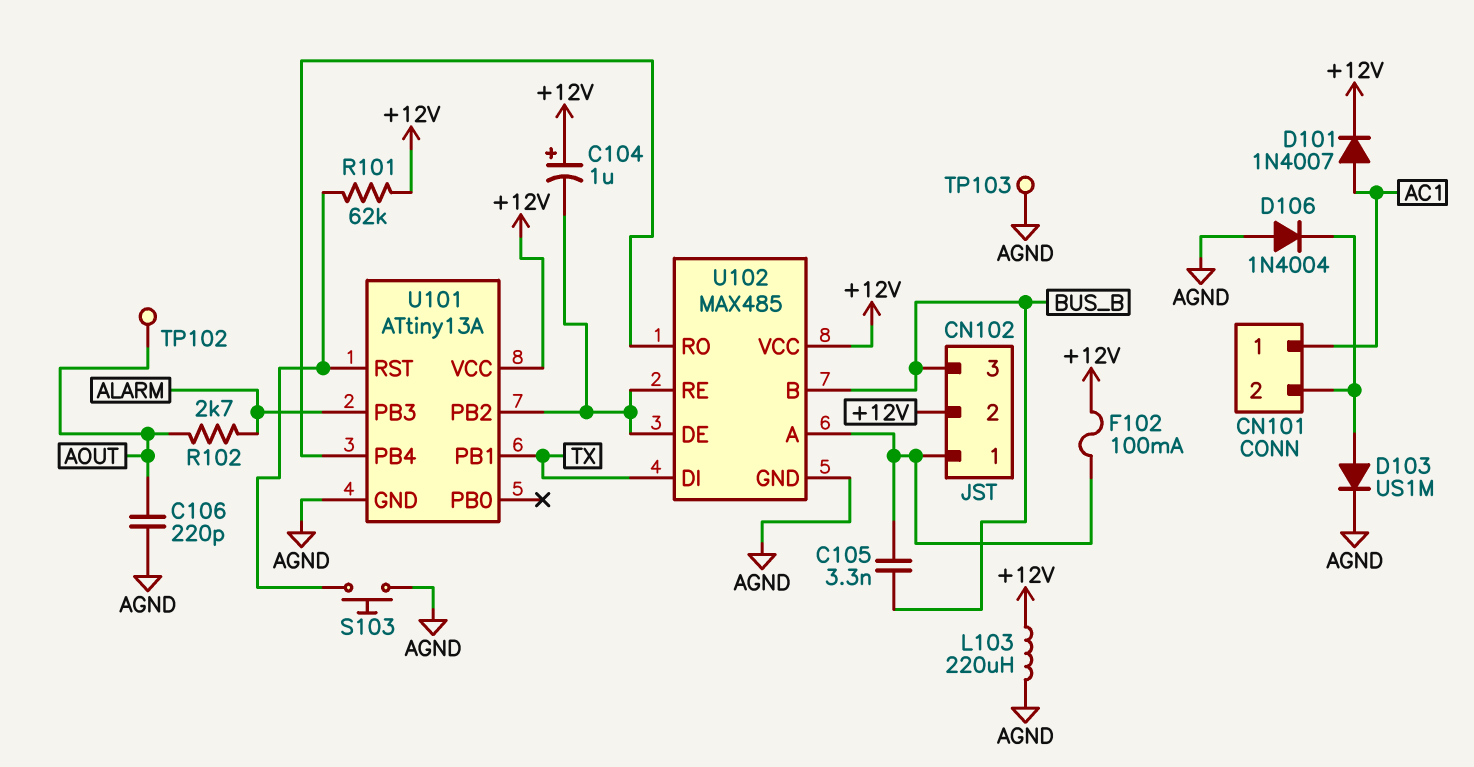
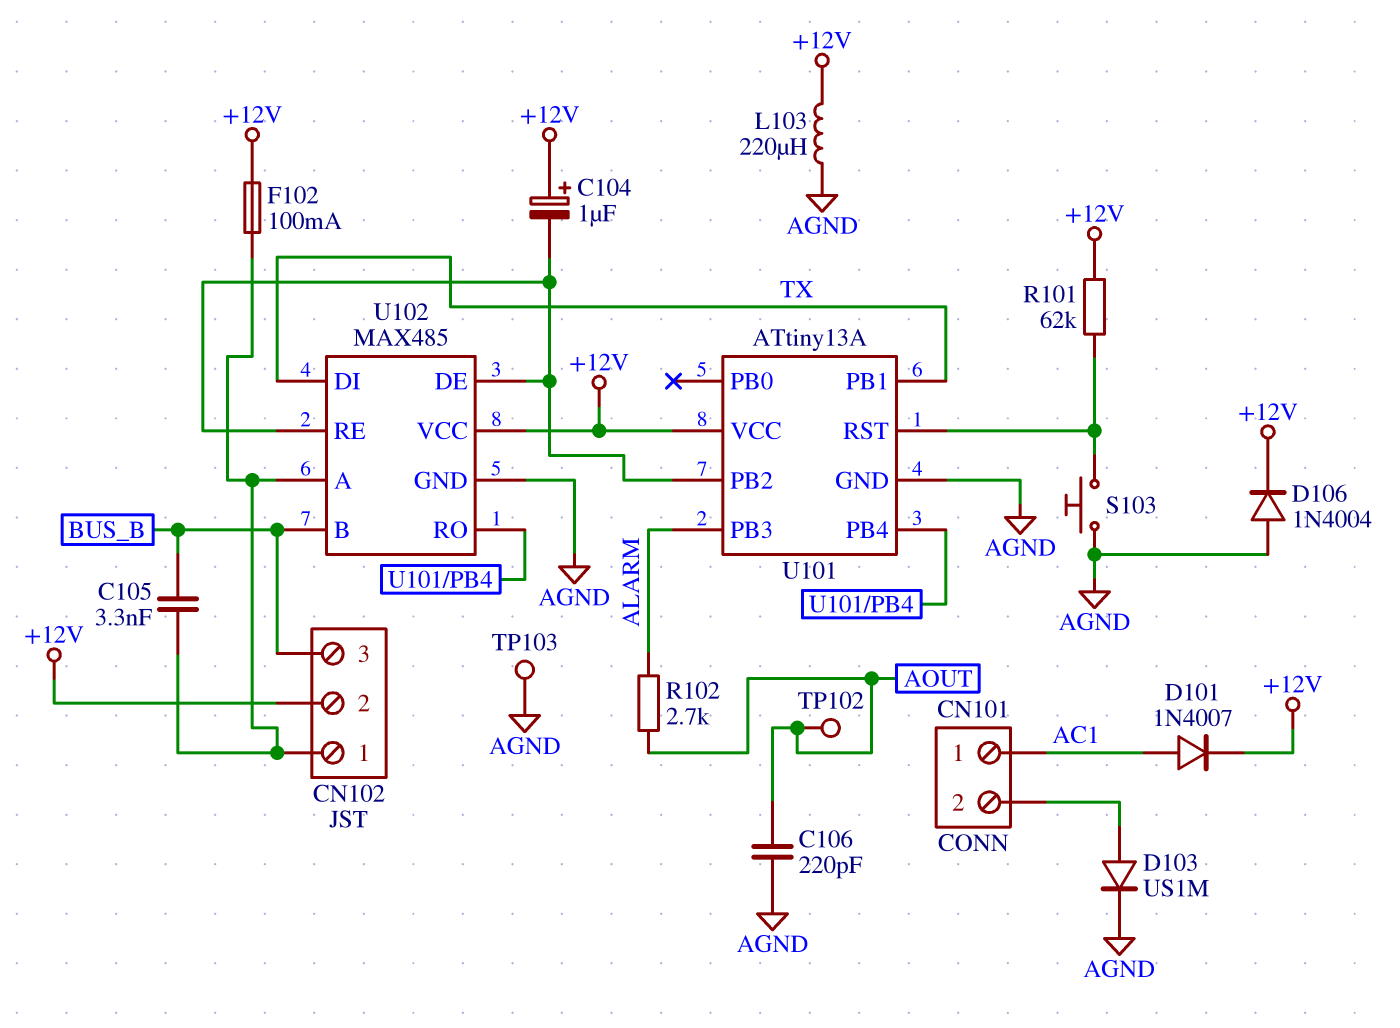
D106: diode 1N4004 (A AGND, K CN101/2) -> diode 1N4004 (A AGND, K +12V)

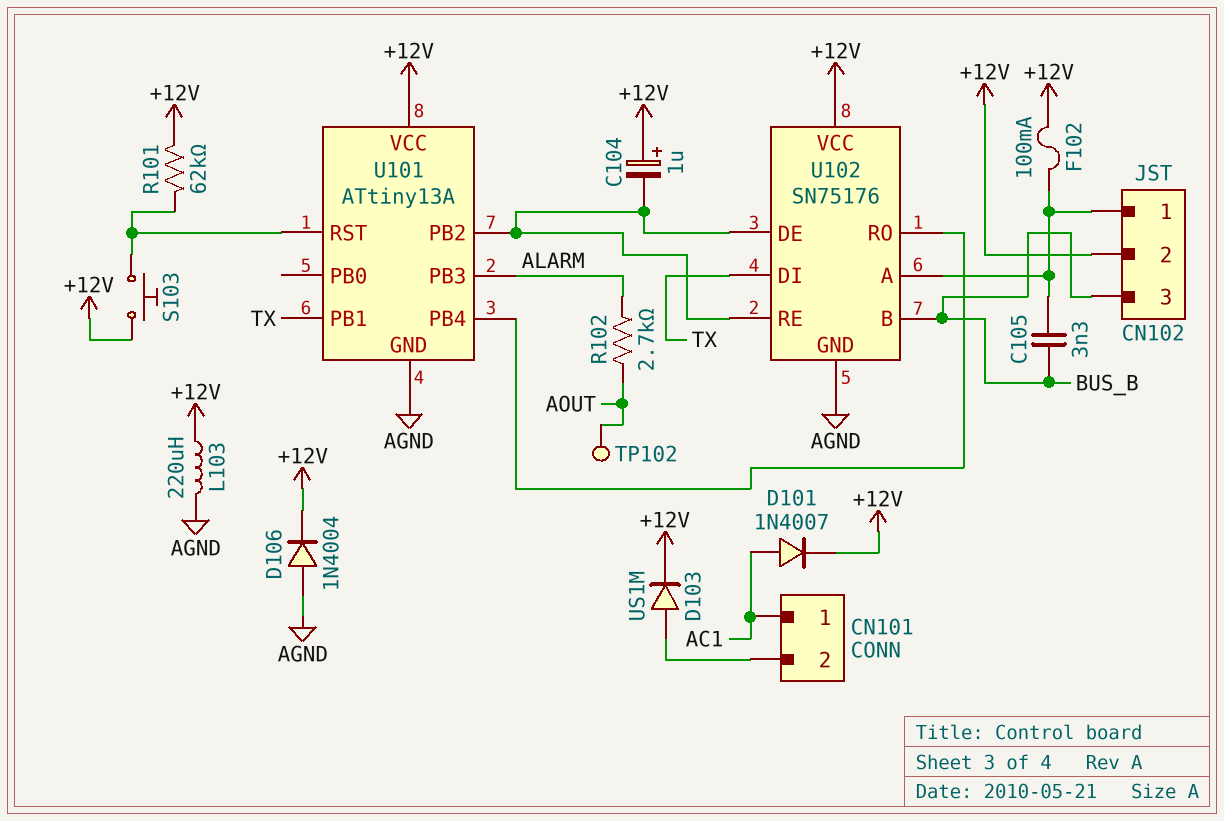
C106: 220pF (AGND, AOUT) -> none
D103: diode US1M (A CN101/2, K AGND) -> diode US1M (A CN101/2, K +12V)
S103: button (AGND, U101/RST) -> button (+12V, U101/RST)
TP103: test point (AGND) -> none
U102: MAX485 -> SN75176

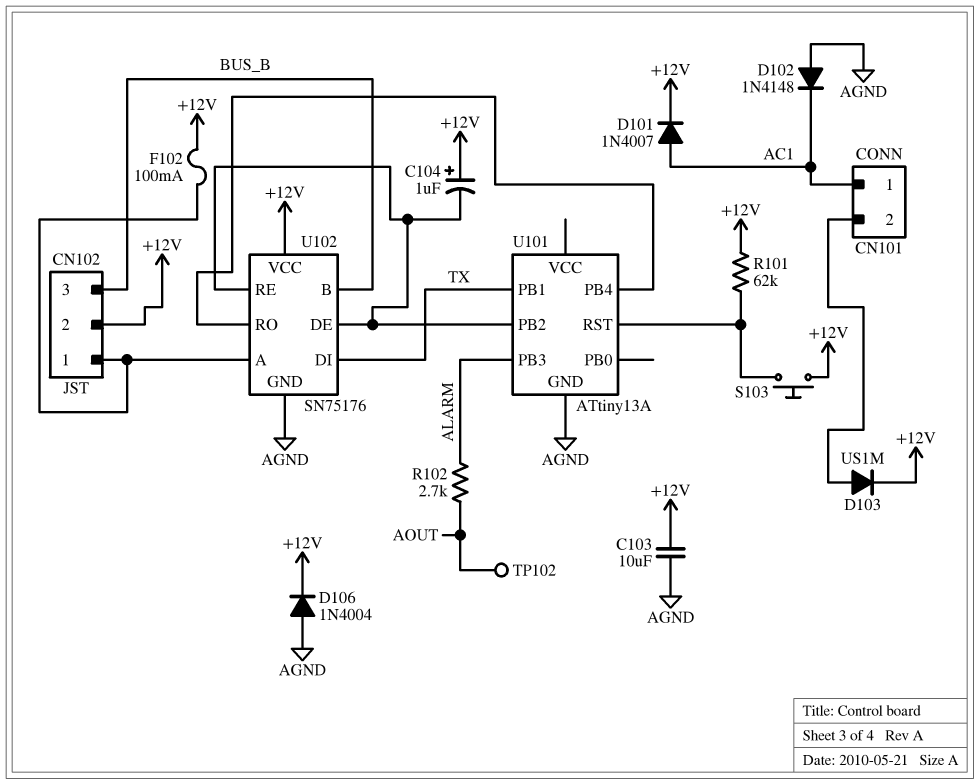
C103: none -> 10uF (+12V, AGND)
C105: 3.3nF (BUS_B, CN102/1) -> none
D102: none -> diode 1N4148 (A AGND, K AC1)
L103: 220uH (+12V, AGND) -> none
U101 pin VCC: +12V -> none

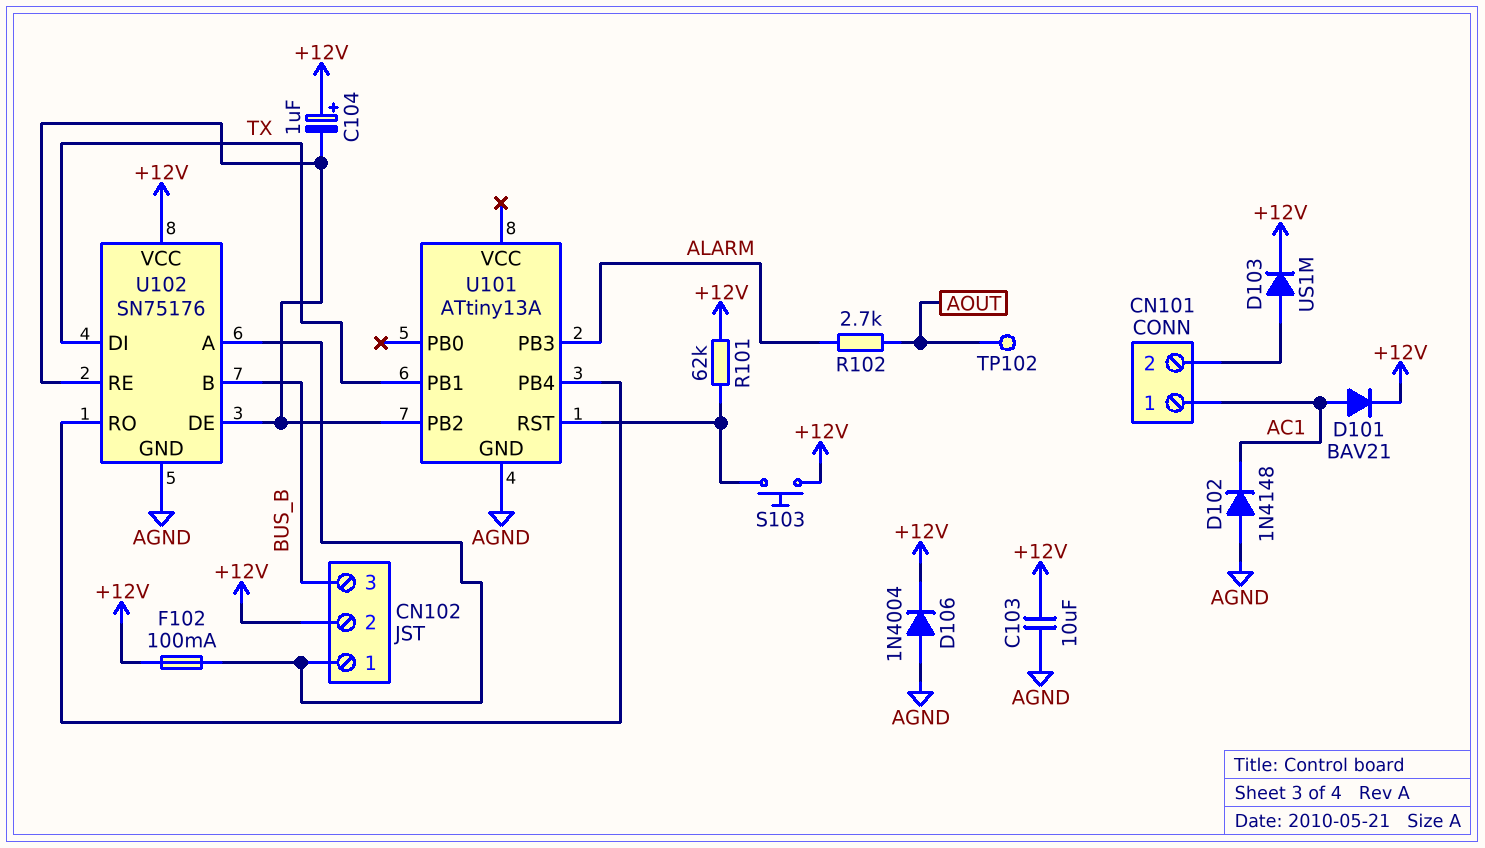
D101: diode 1N4007 (A AC1, K +12V) -> diode BAV21 (A AC1, K +12V)

